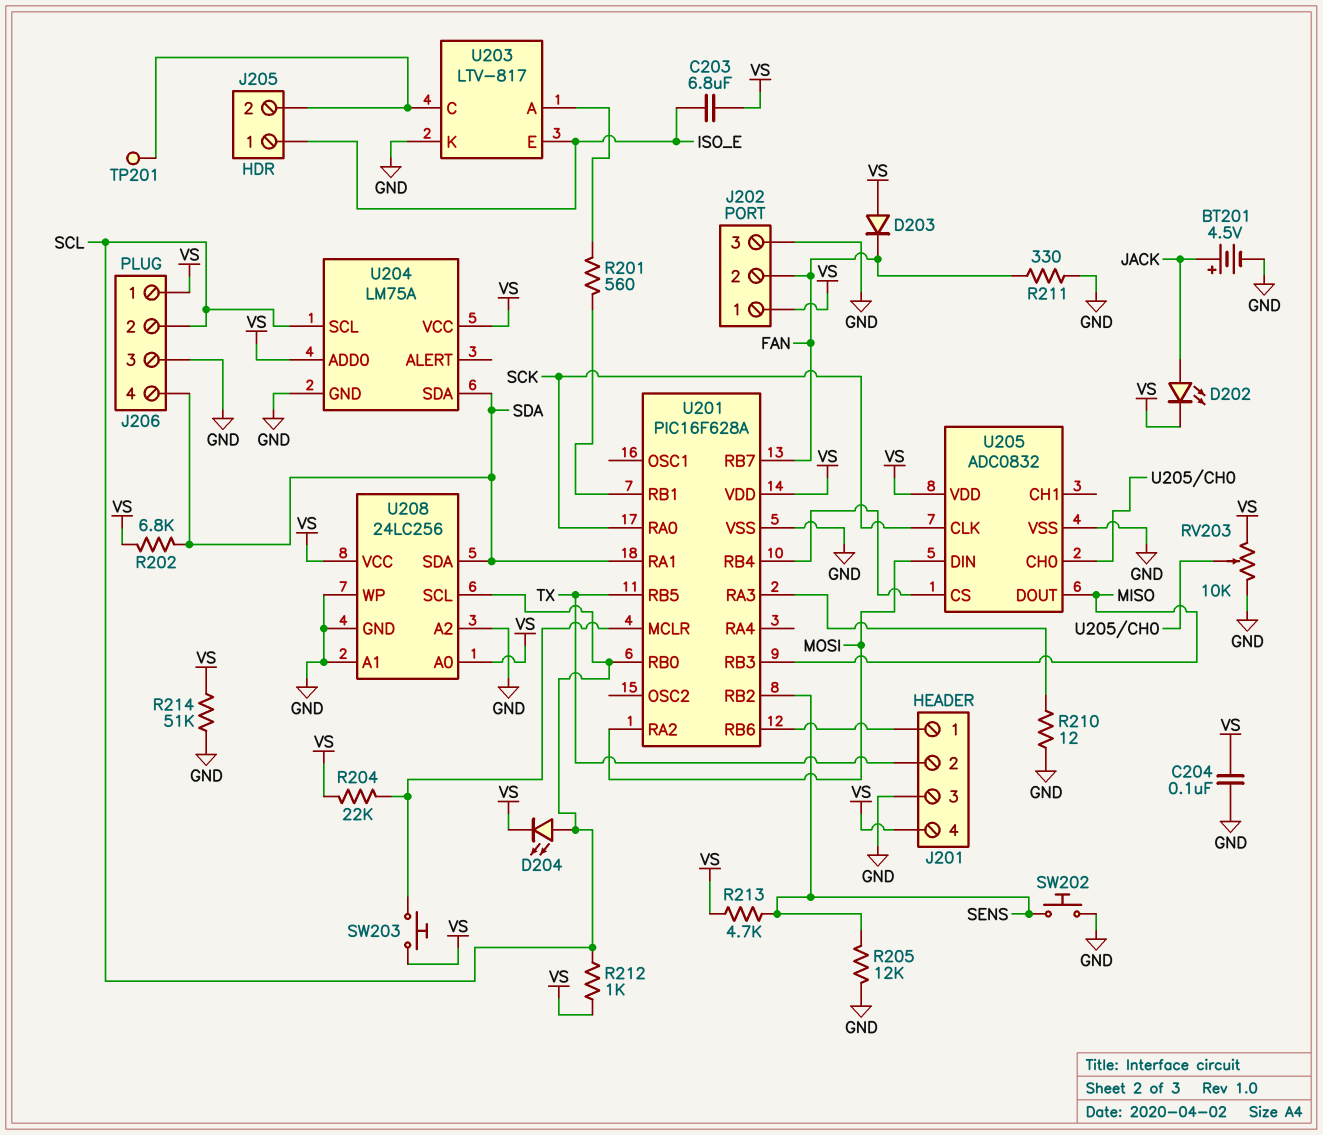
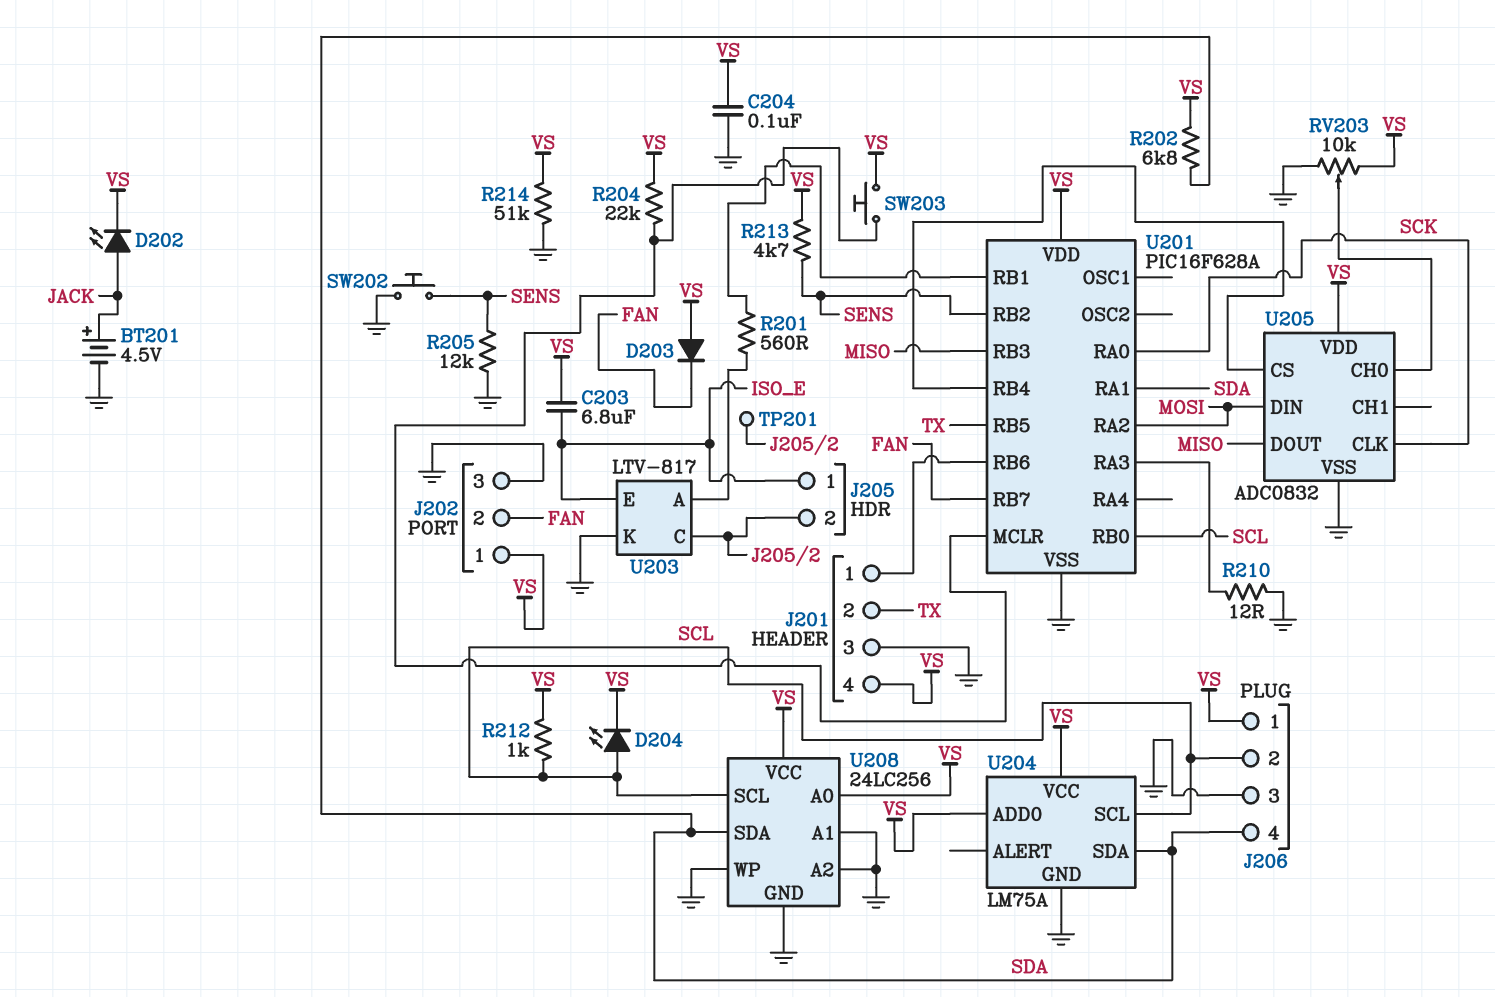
R211: 330 (FAN, GND) -> none

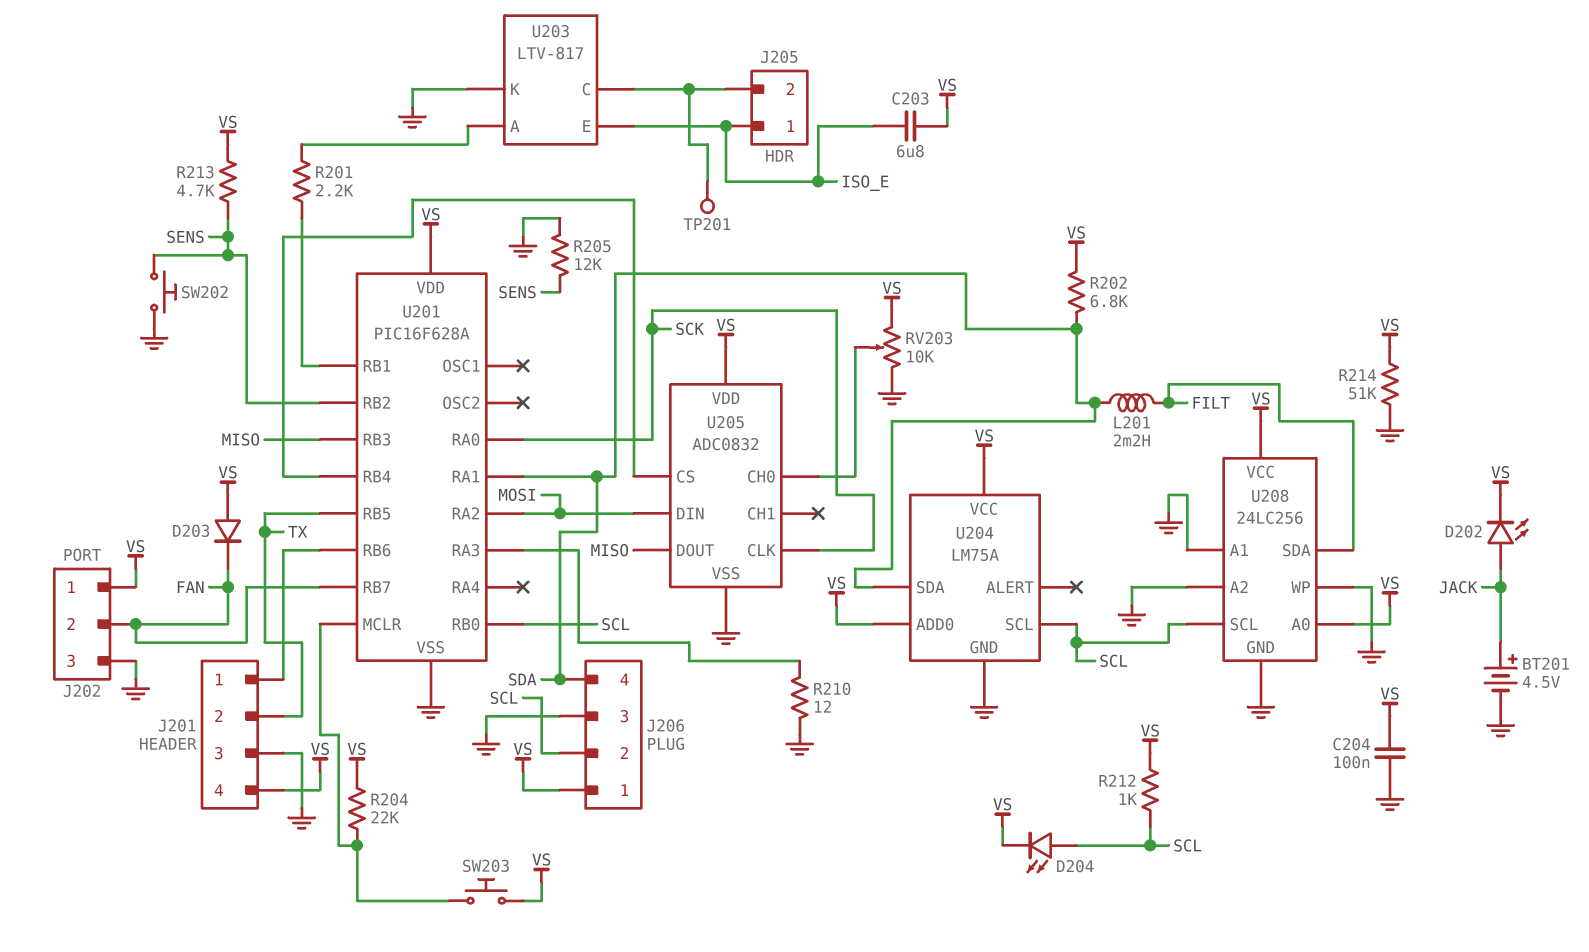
L201: none -> 2.2mH (FILT, SDA)
R201: 560 (U201/RB1, U203/A) -> 2.2k (U201/RB1, U203/A)
U208 pin SDA: SDA -> FILT

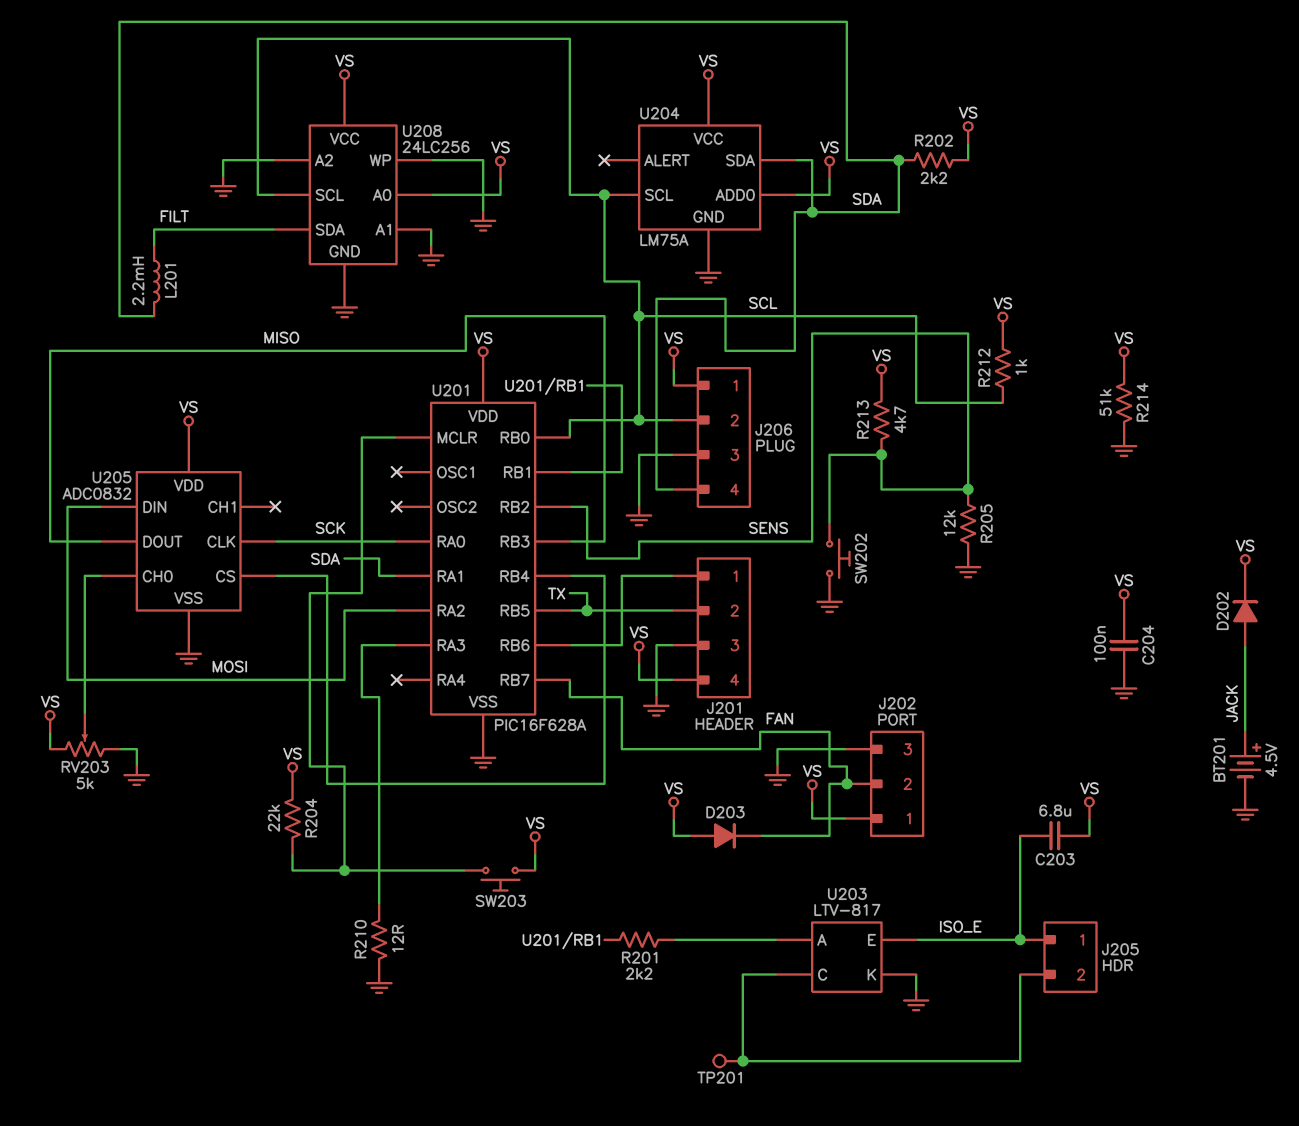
D202: LED (A JACK, K VS) -> diode (A JACK, K VS)
D204: LED (A SCL, K VS) -> none
R202: 6.8k (SDA, VS) -> 2.2k (SDA, VS)
RV203: 10k (GND, VS, wiper U205/CH0) -> 5k (GND, VS, wiper U205/CH0)

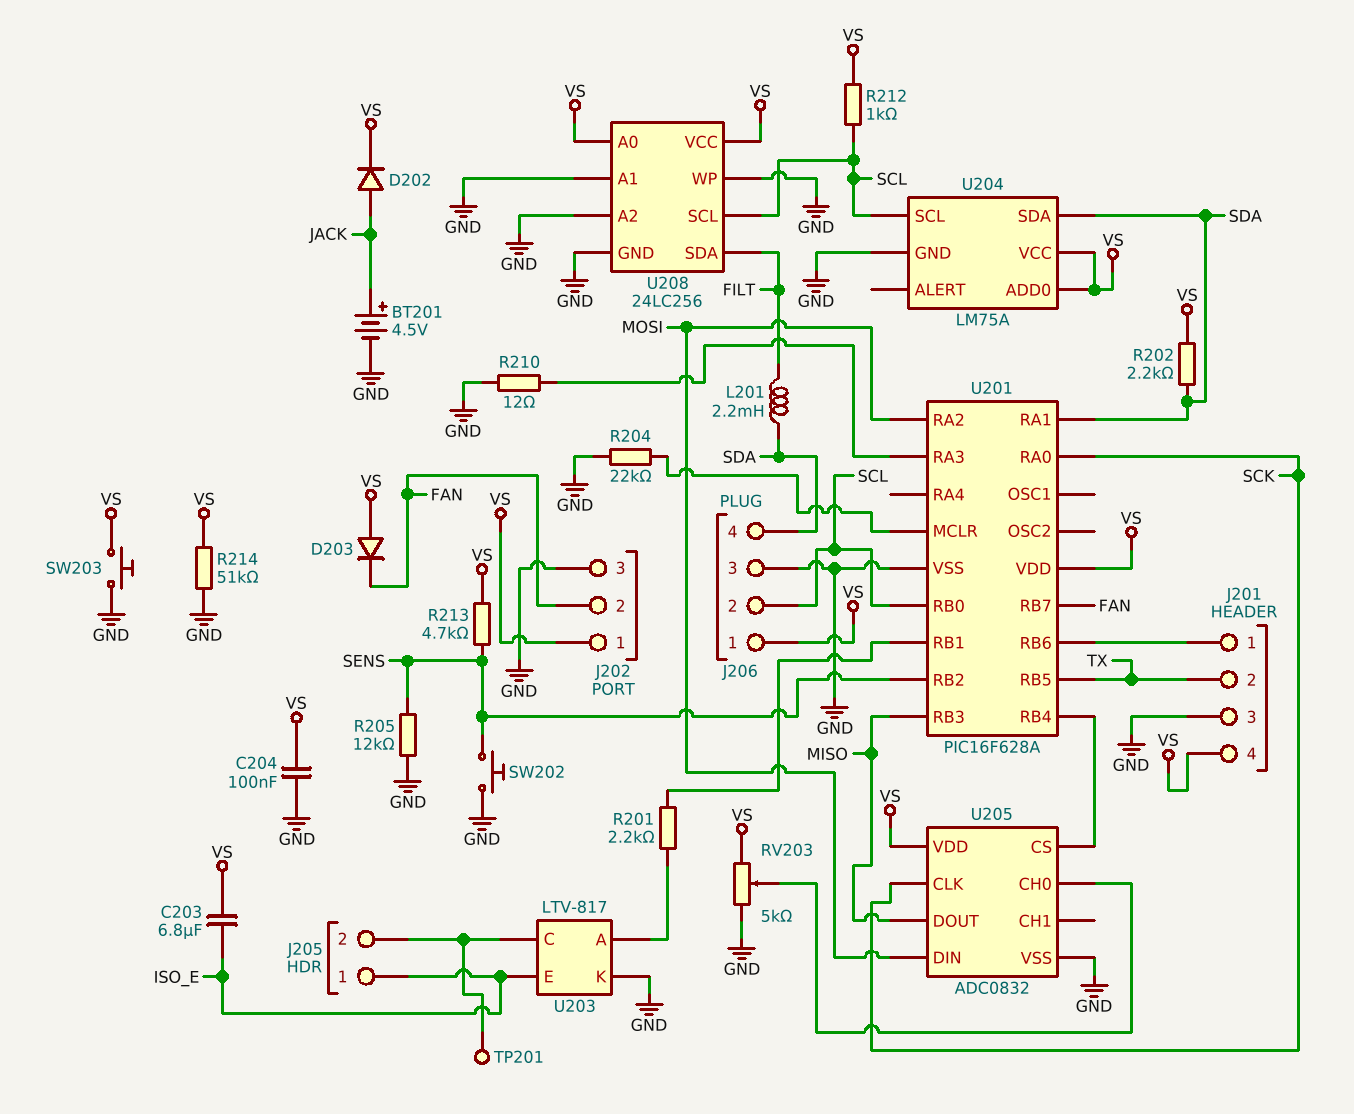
R204: 22k (U201/MCLR, VS) -> 22k (GND, U201/MCLR)
SW203: button (U201/MCLR, VS) -> button (GND, VS)

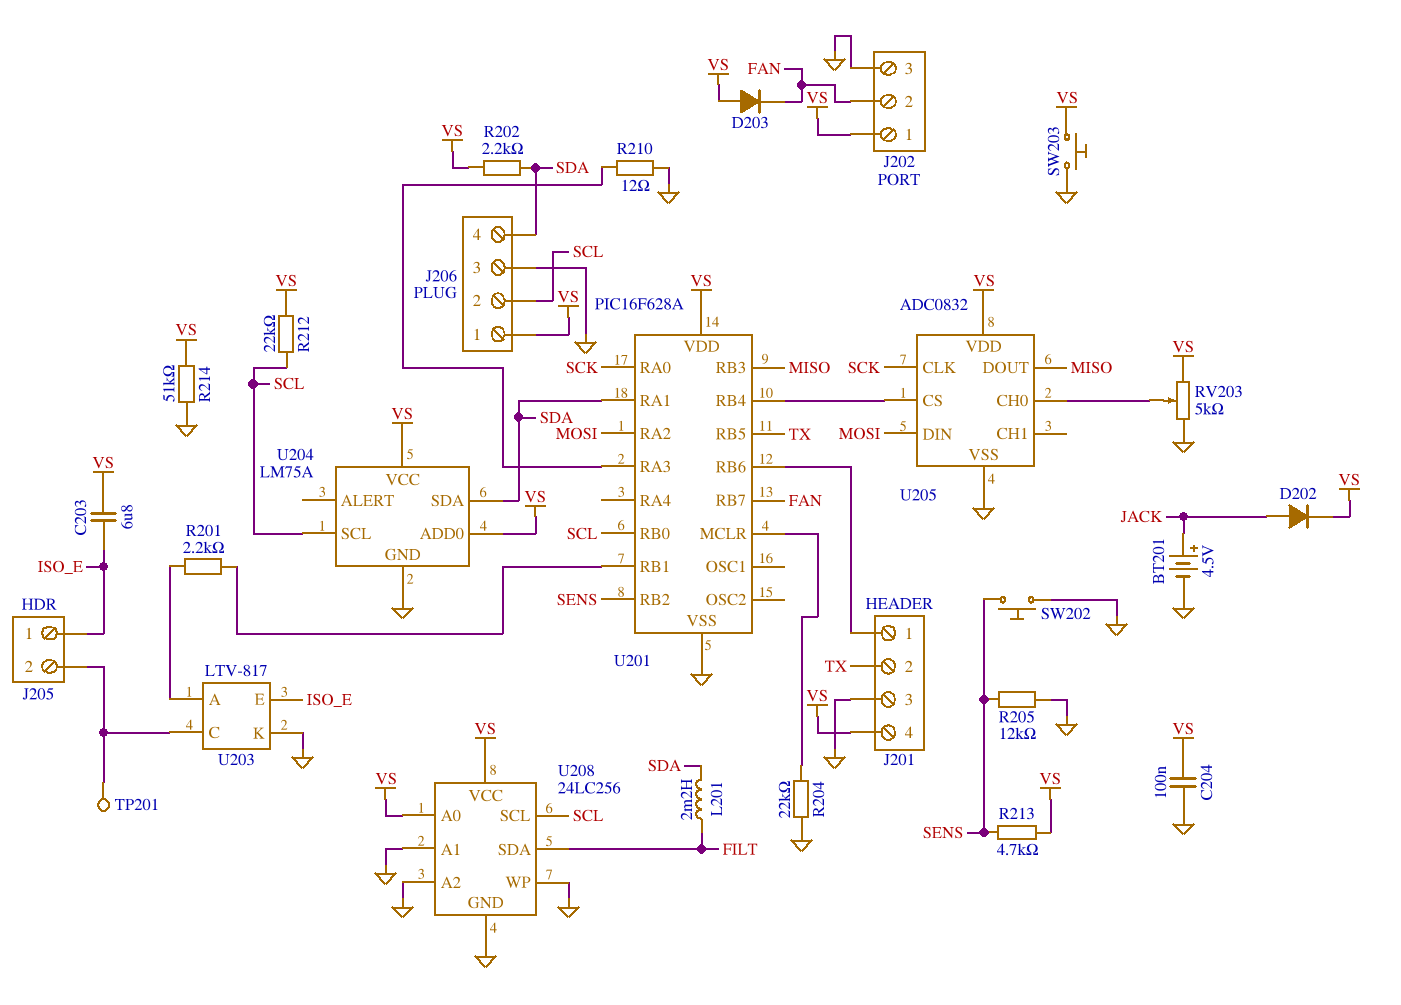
R212: 1k (SCL, VS) -> 22k (SCL, VS)

